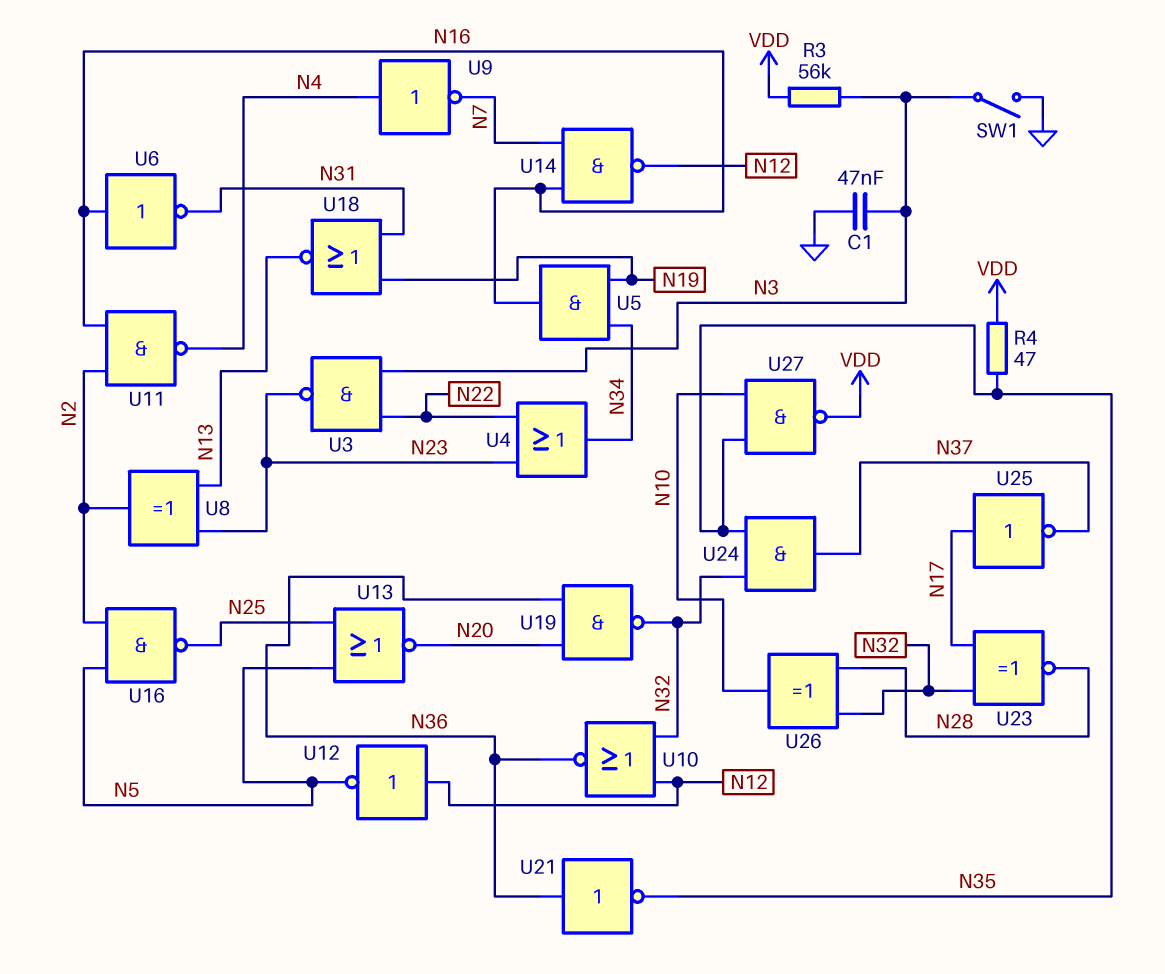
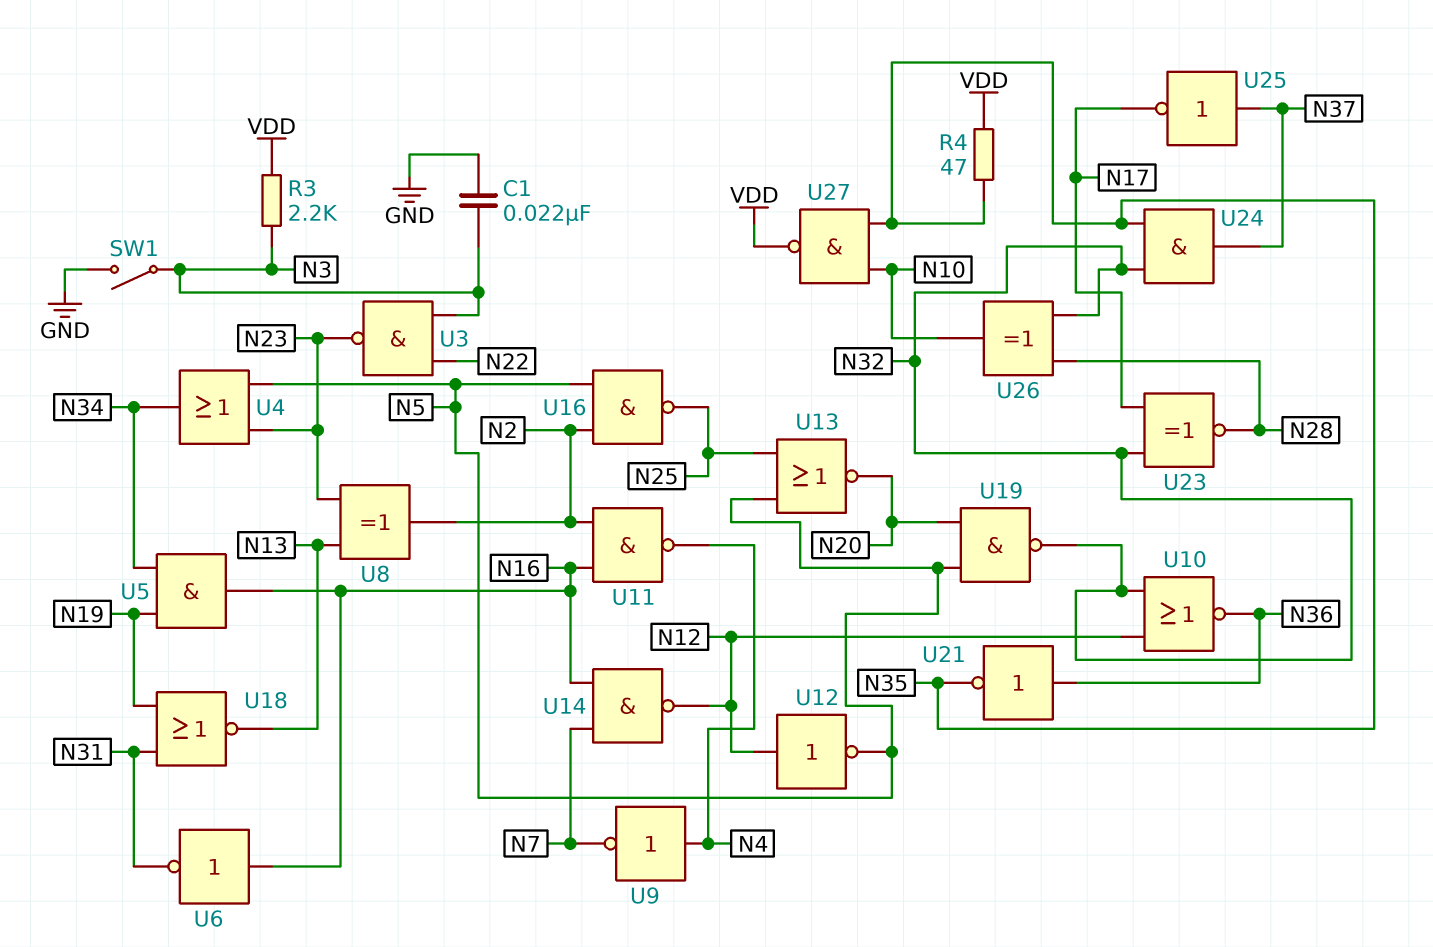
C1: 47nF (GND, N3) -> 22nF (GND, N3)
R3: 56k (N3, VDD) -> 2.2k (N3, VDD)
U4: OR (in N22, in N23, out N34) -> OR (in N5, in N23, out N34)
U19: NAND (in N20, in N36, out N32) -> NAND (in N5, in N20, out N32)
U25: NOT (in N17, out N37) -> NOT (in N37, out N17)

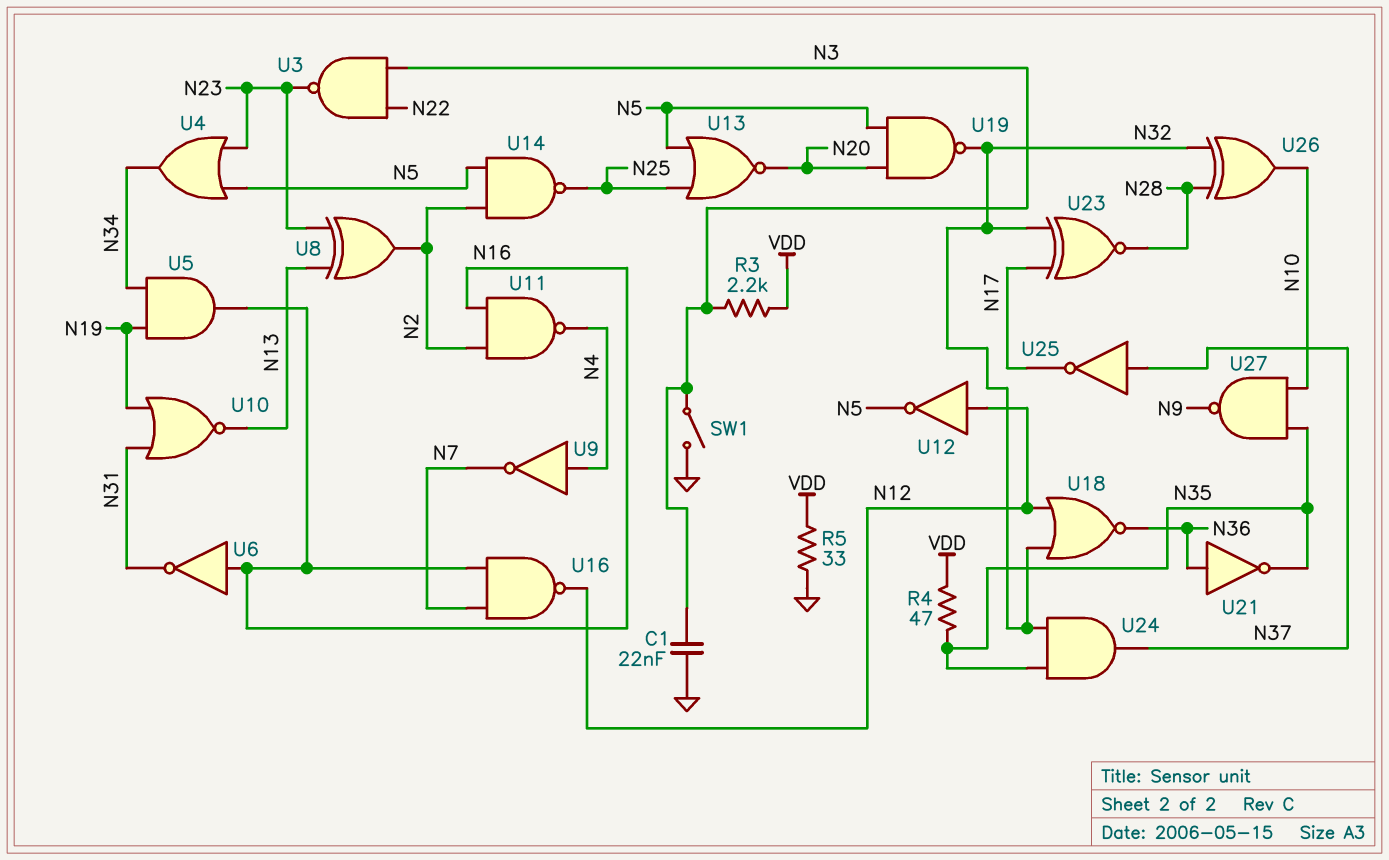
R5: none -> 33 (GND, VDD)
U10: NOR (in N12, in N32, out N36) -> NOR (in N19, in N31, out N13)
U14: NAND (in N7, in N16, out N12) -> NAND (in N2, in N5, out N25)
U16: NAND (in N2, in N5, out N25) -> NAND (in N7, in N16, out N12)
U18: NOR (in N19, in N31, out N13) -> NOR (in N12, in N32, out N36)
U27: NAND (in N10, in N35, out VDD) -> NAND (in N10, in N35, out N9)

